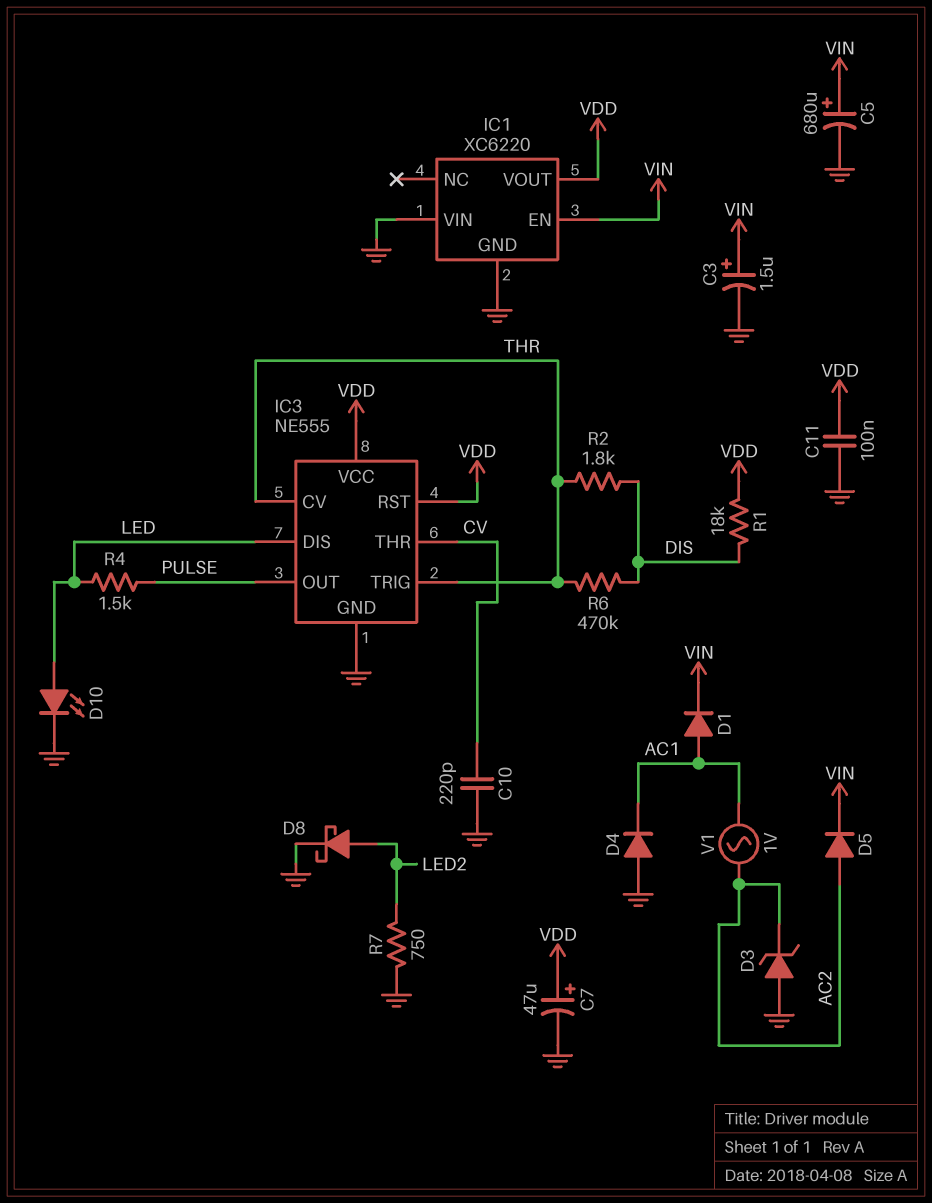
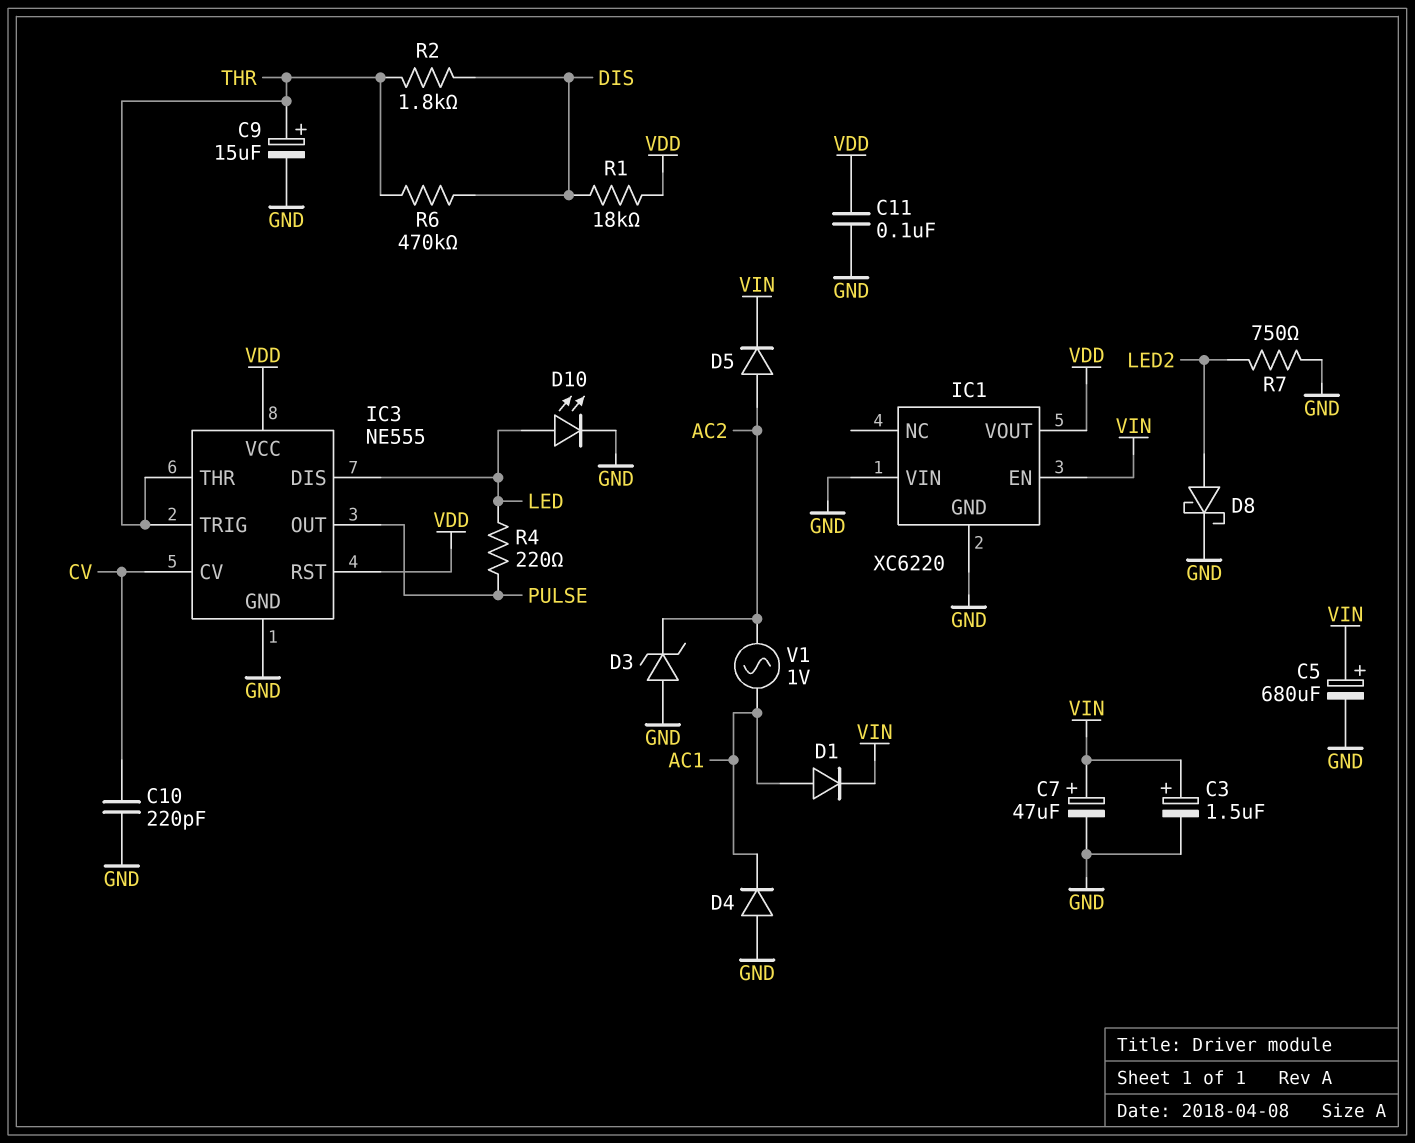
C7: 47uF (plus VDD, minus GND) -> 47uF (plus VIN, minus GND)
C9: none -> 15uF (plus THR, minus GND)
IC3 pin CV: THR -> CV
IC3 pin THR: CV -> THR
R4: 1.5k (LED, PULSE) -> 220 (LED, PULSE)

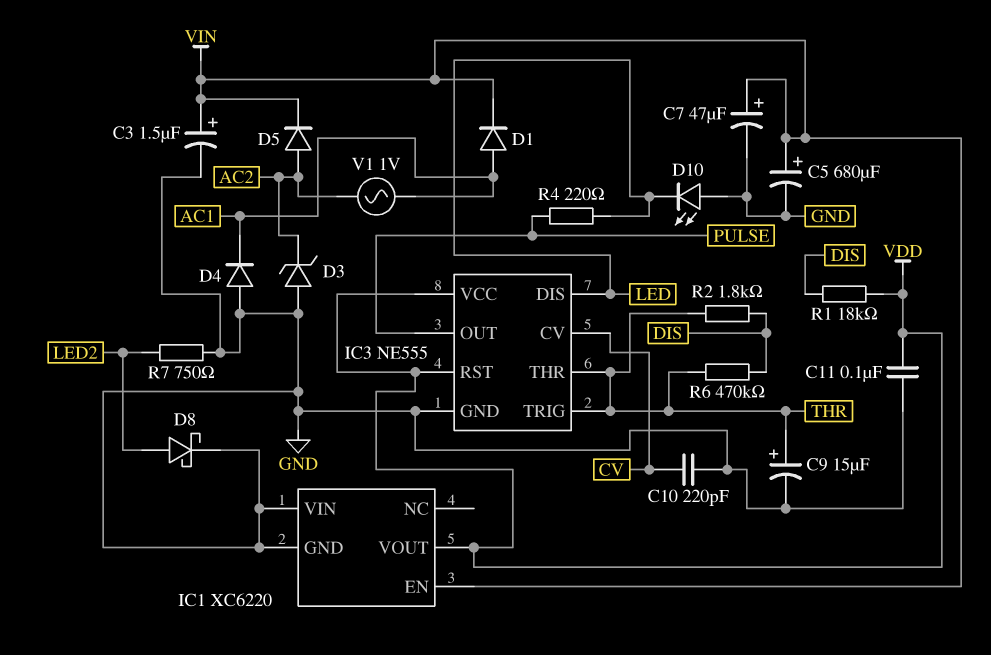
D10: LED (A LED, K GND) -> LED (A GND, K LED)

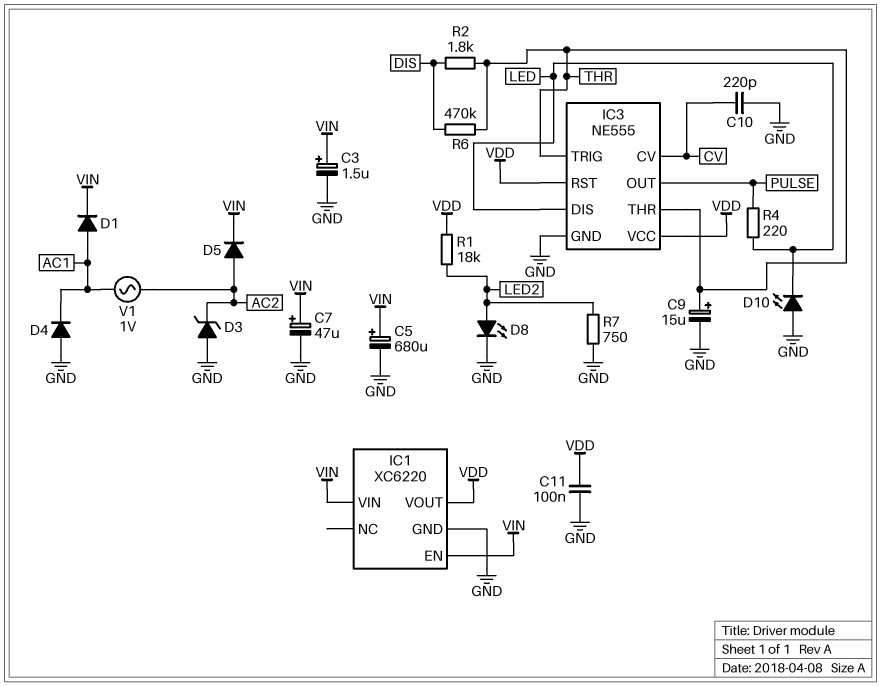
D8: schottky (A LED2, K GND) -> LED (A LED2, K GND)
IC1 pin VIN: GND -> VIN
R1: 18k (DIS, VDD) -> 18k (LED2, VDD)

